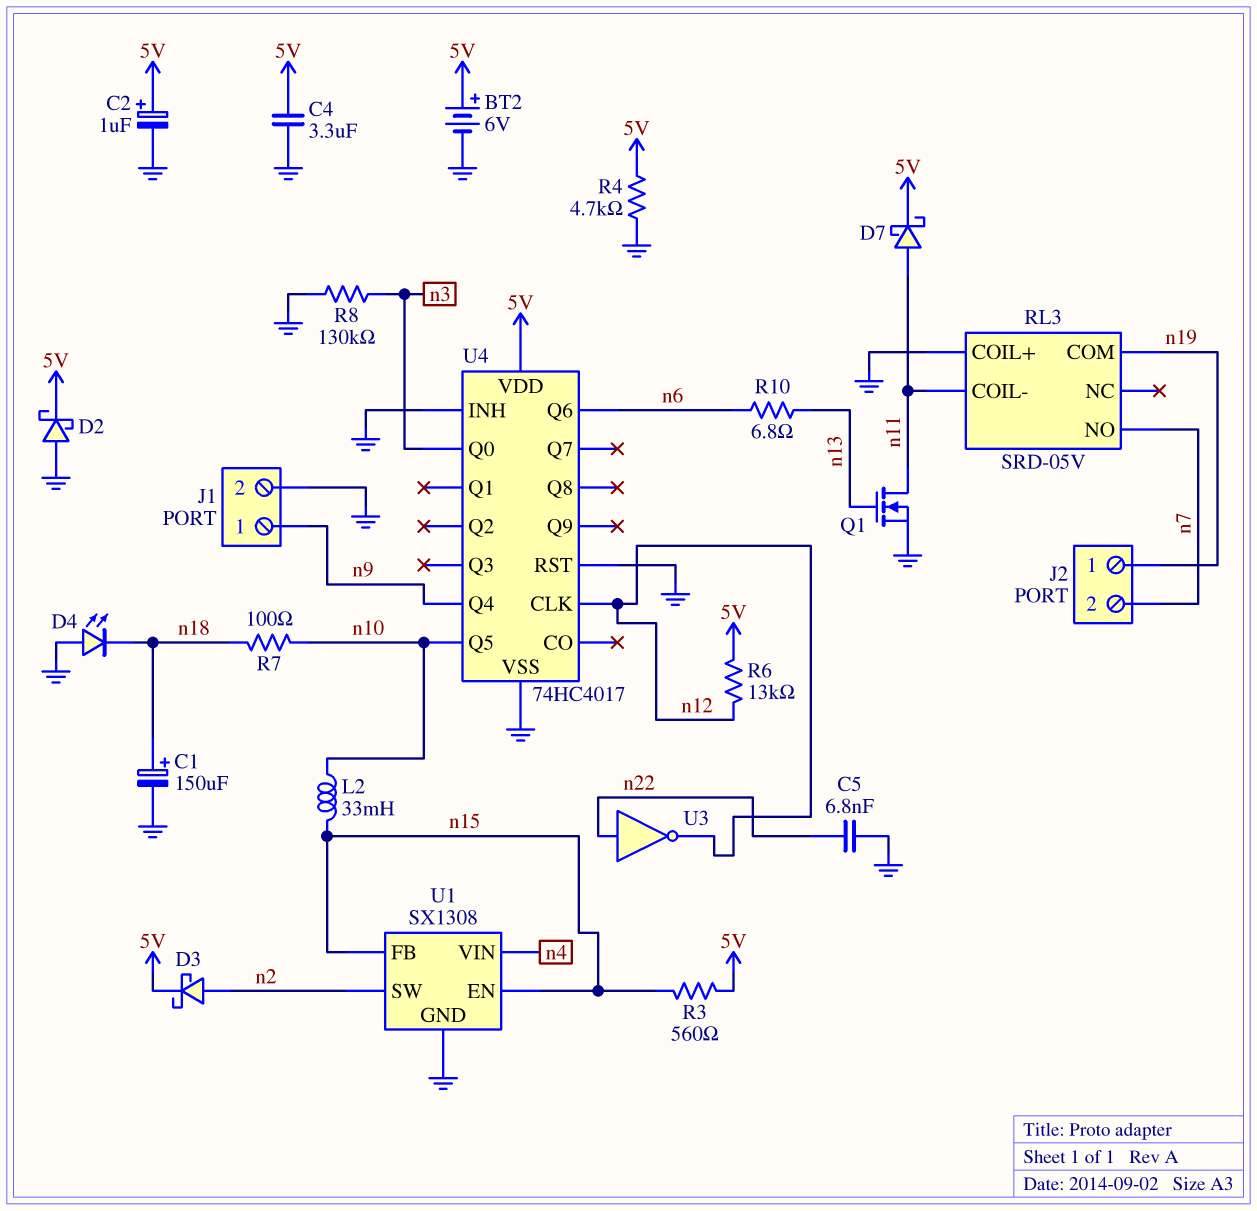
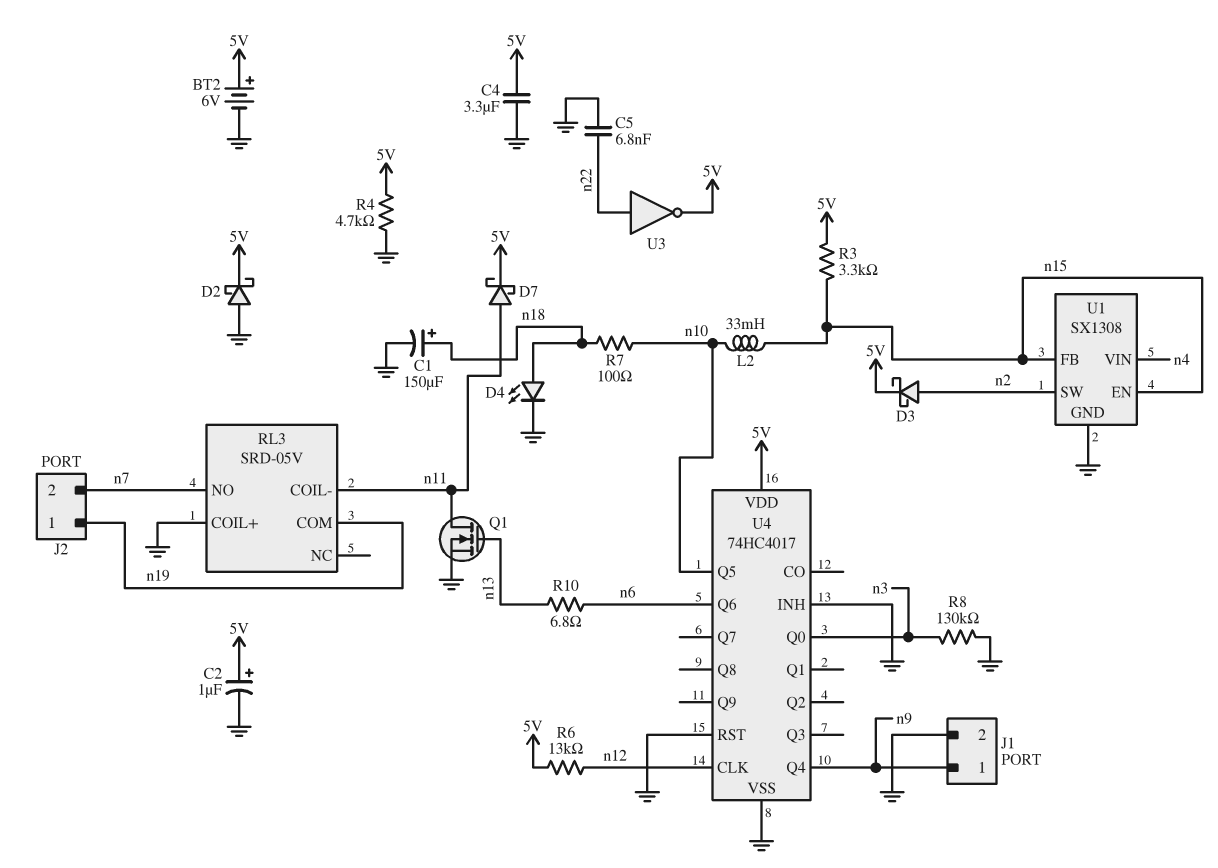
D4: LED (A GND, K n18) -> LED (A n18, K GND)
R3: 560 (5V, n15) -> 3.3k (5V, n15)
U3: NOT (in n22, out n12) -> NOT (in n22, out 5V)

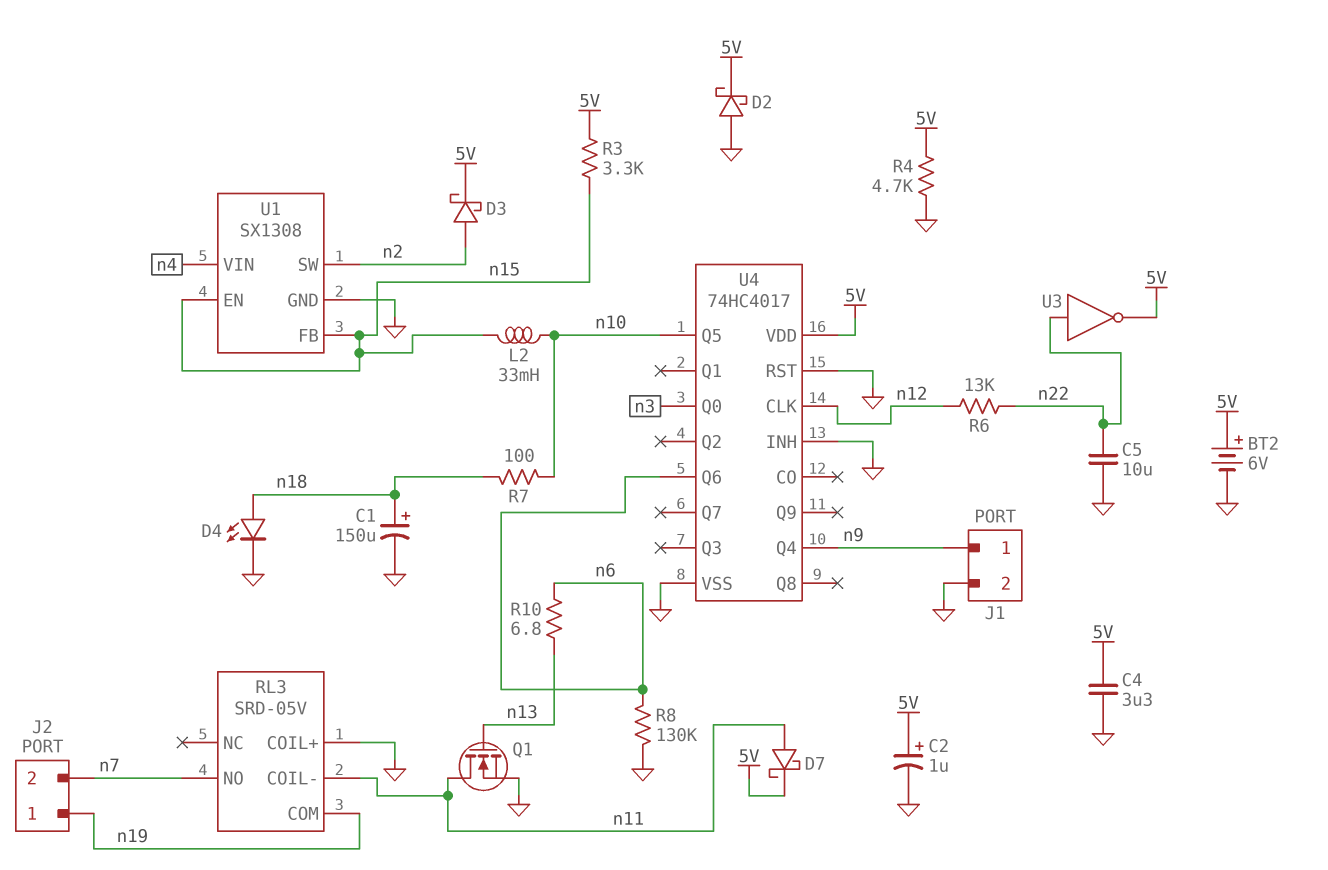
C5: 6.8nF (GND, n22) -> 10uF (GND, n22)
R6: 13k (5V, n12) -> 13k (n12, n22)
R8: 130k (GND, n3) -> 130k (GND, n6)

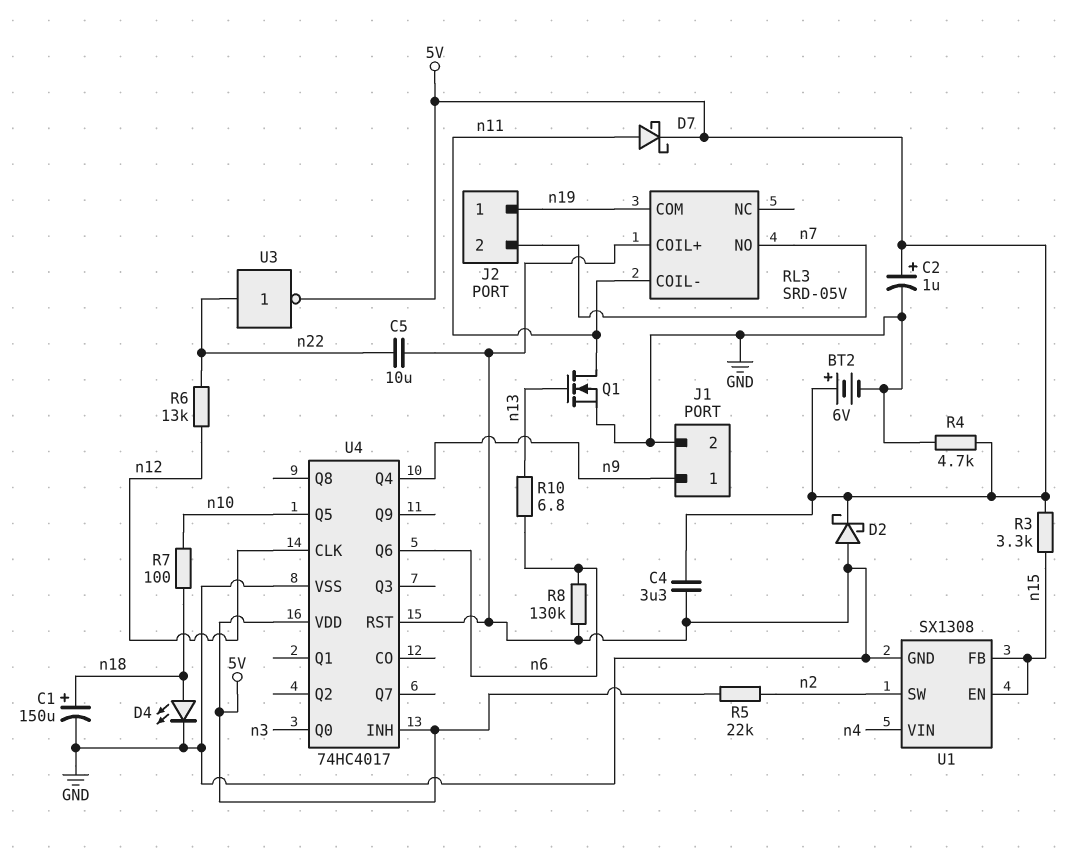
D3: schottky (A n2, K 5V) -> none
L2: 33mH (n10, n15) -> none
R5: none -> 22k (5V, n2)
U4 pin INH: GND -> 5V

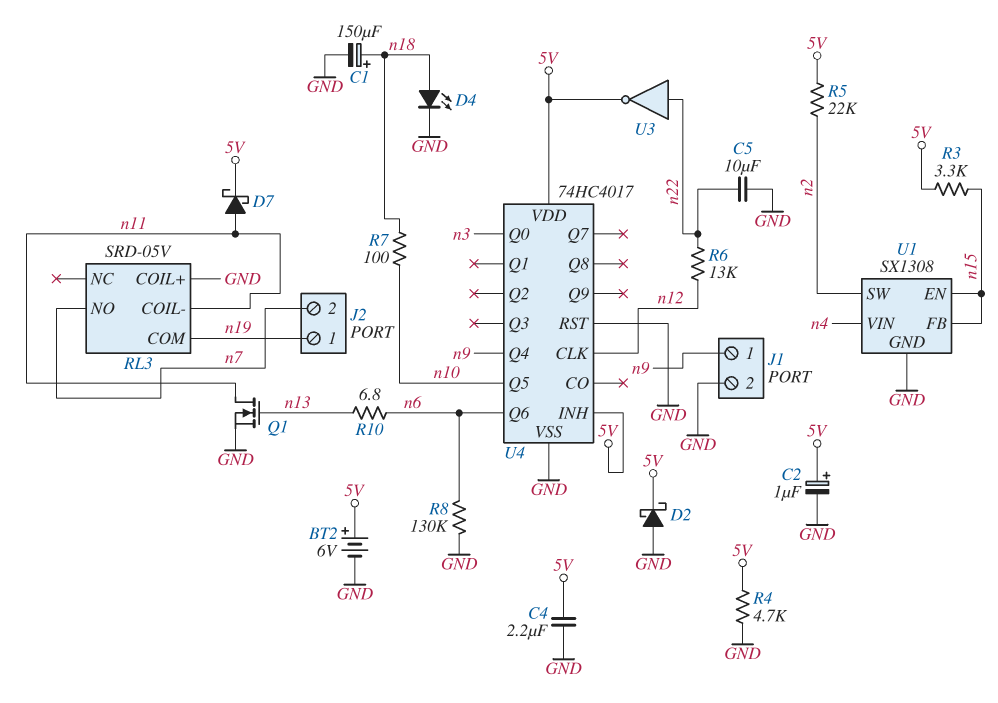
C4: 3.3uF (5V, GND) -> 2.2uF (5V, GND)

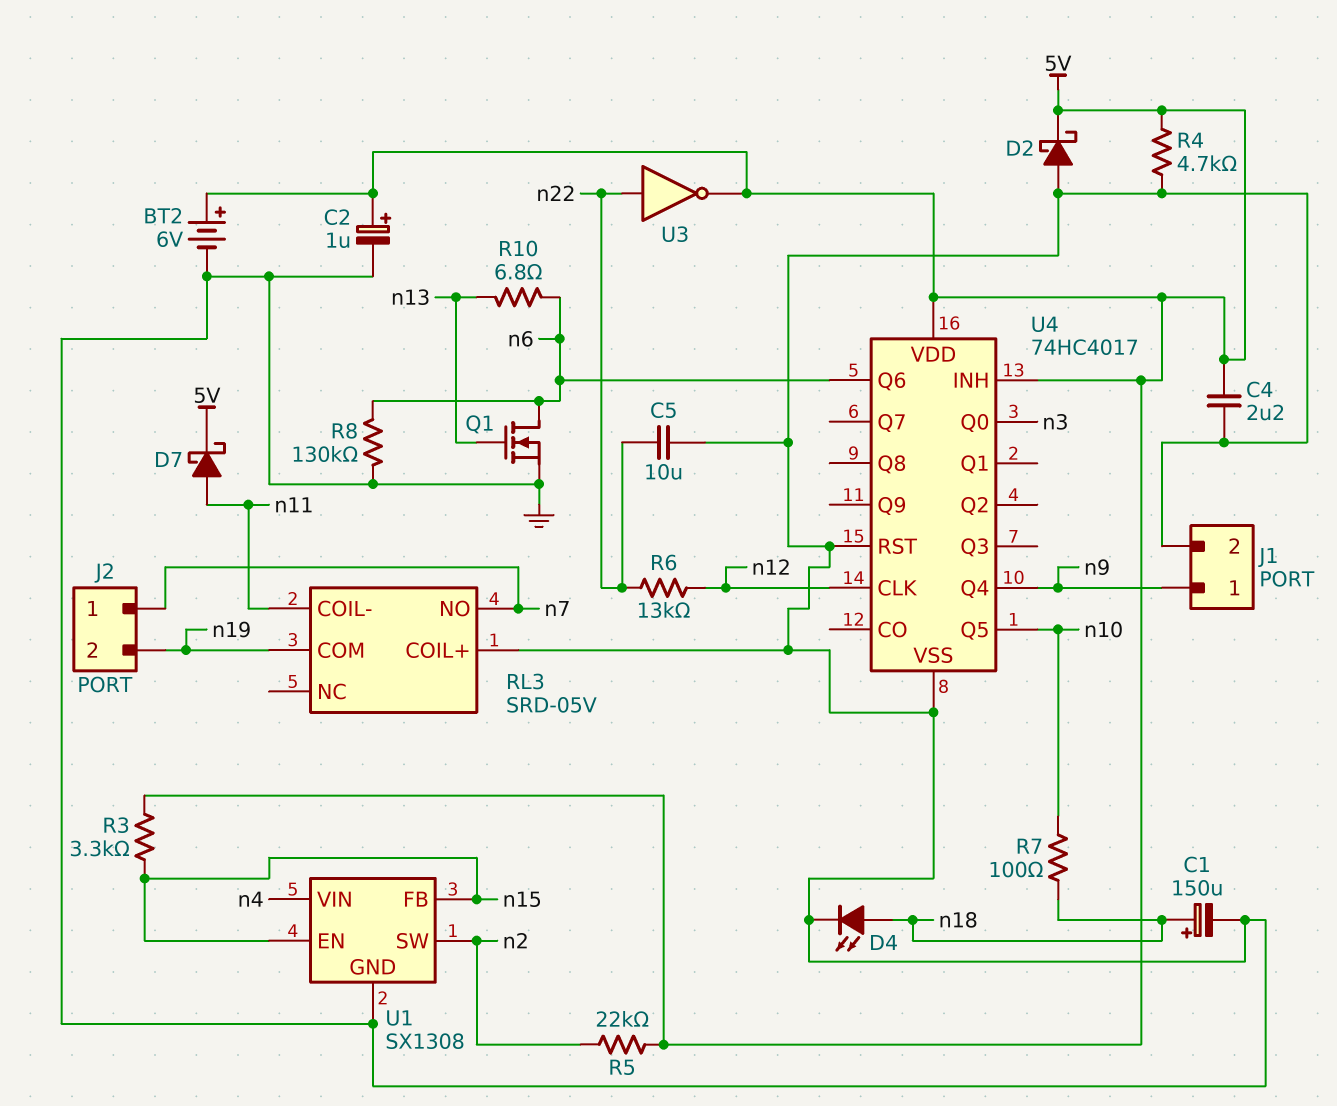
J2 pin 1: n19 -> n7
J2 pin 2: n7 -> n19
Q1: NMOS (G n13, D n11, S GND) -> NMOS (G n13, D n6, S GND)

